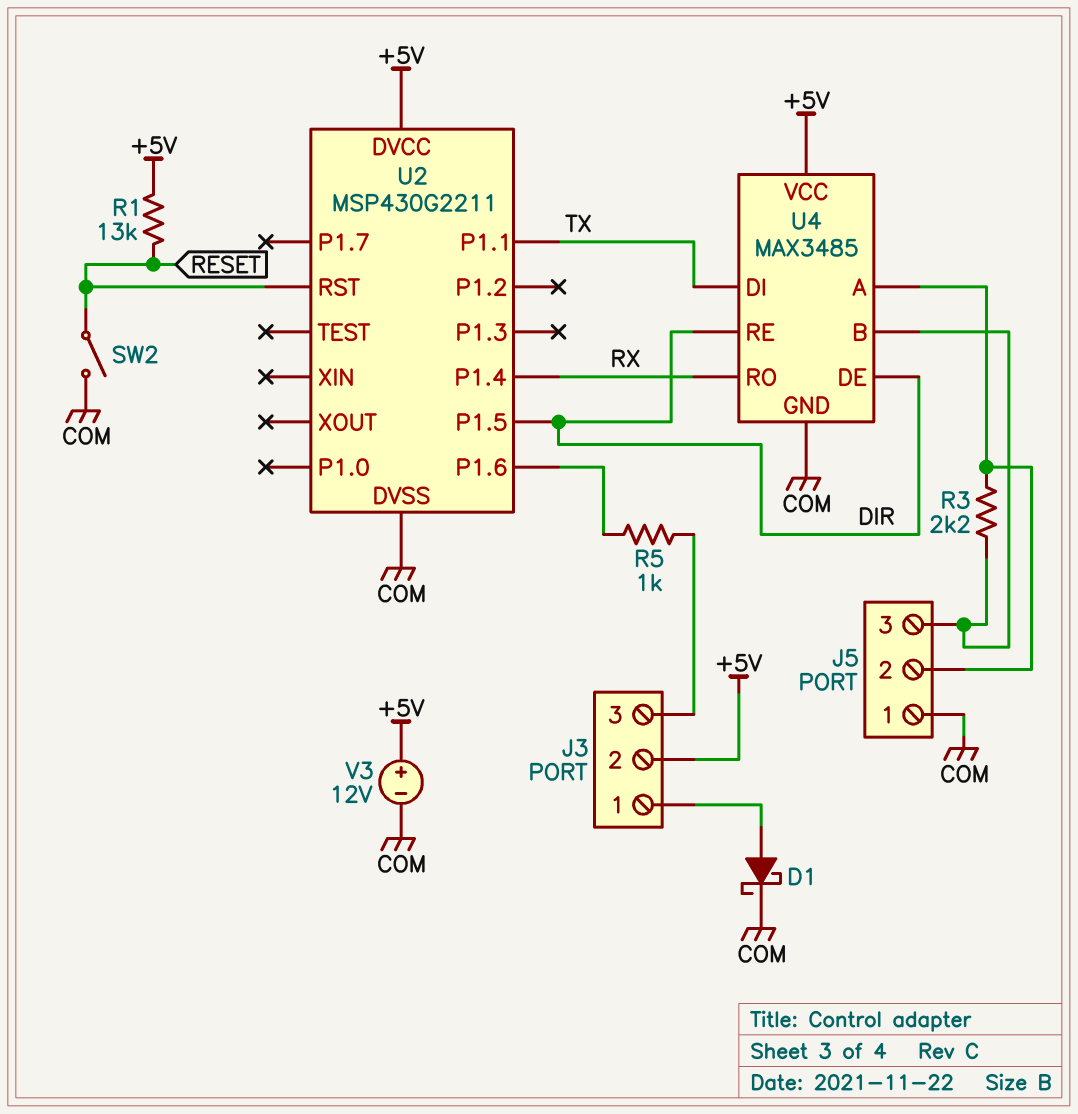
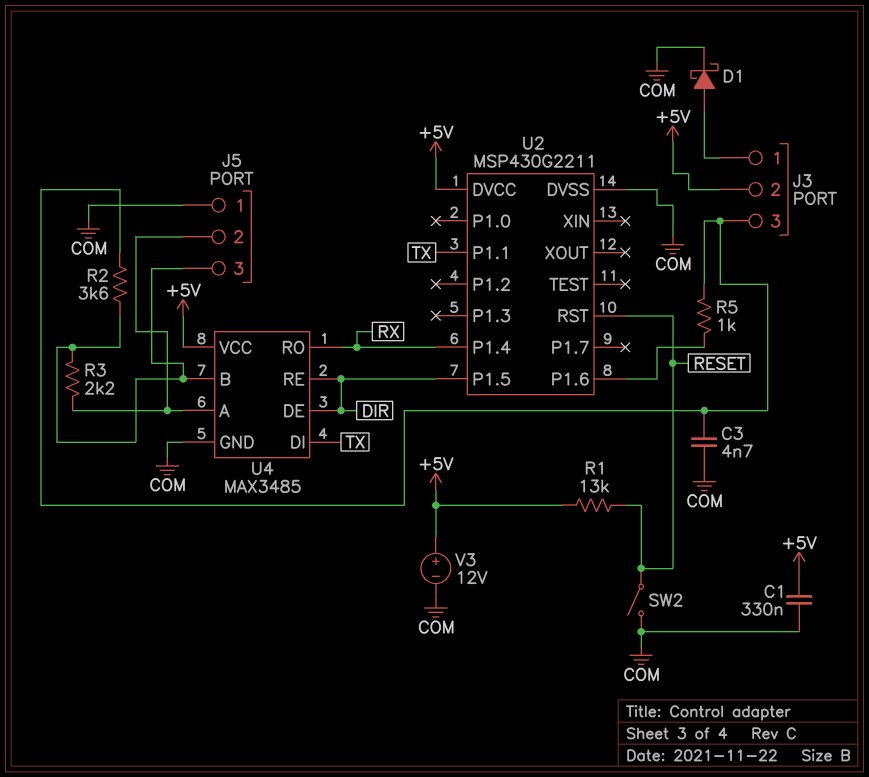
C1: none -> 330nF (+5V, COM)
C3: none -> 4.7nF (COM, J3/3)
R2: none -> 3.6k (J3/3, J5/3)

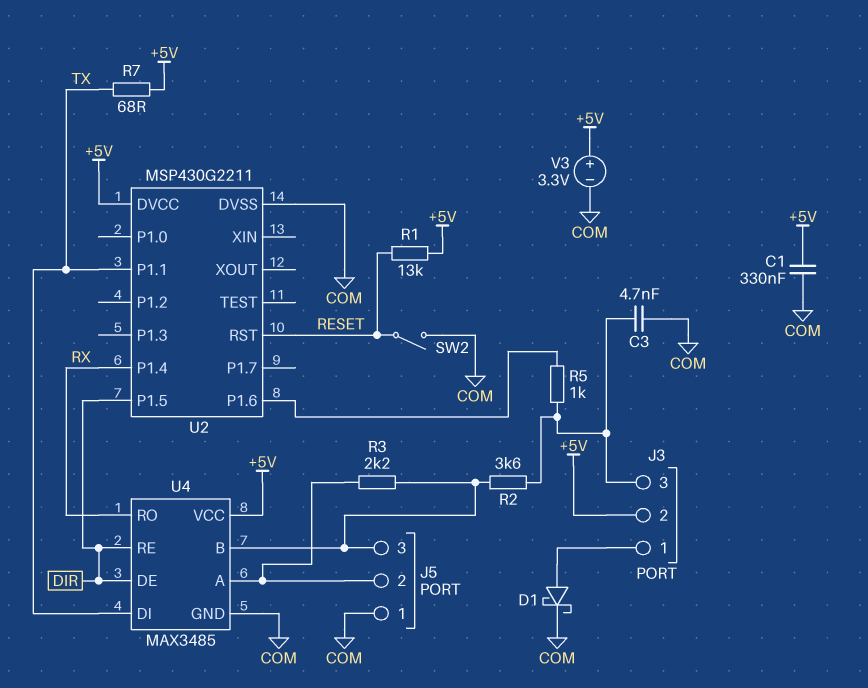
R7: none -> 68 (+5V, TX)
V3: 12V (plus +5V, minus COM) -> 3.3V (plus +5V, minus COM)

